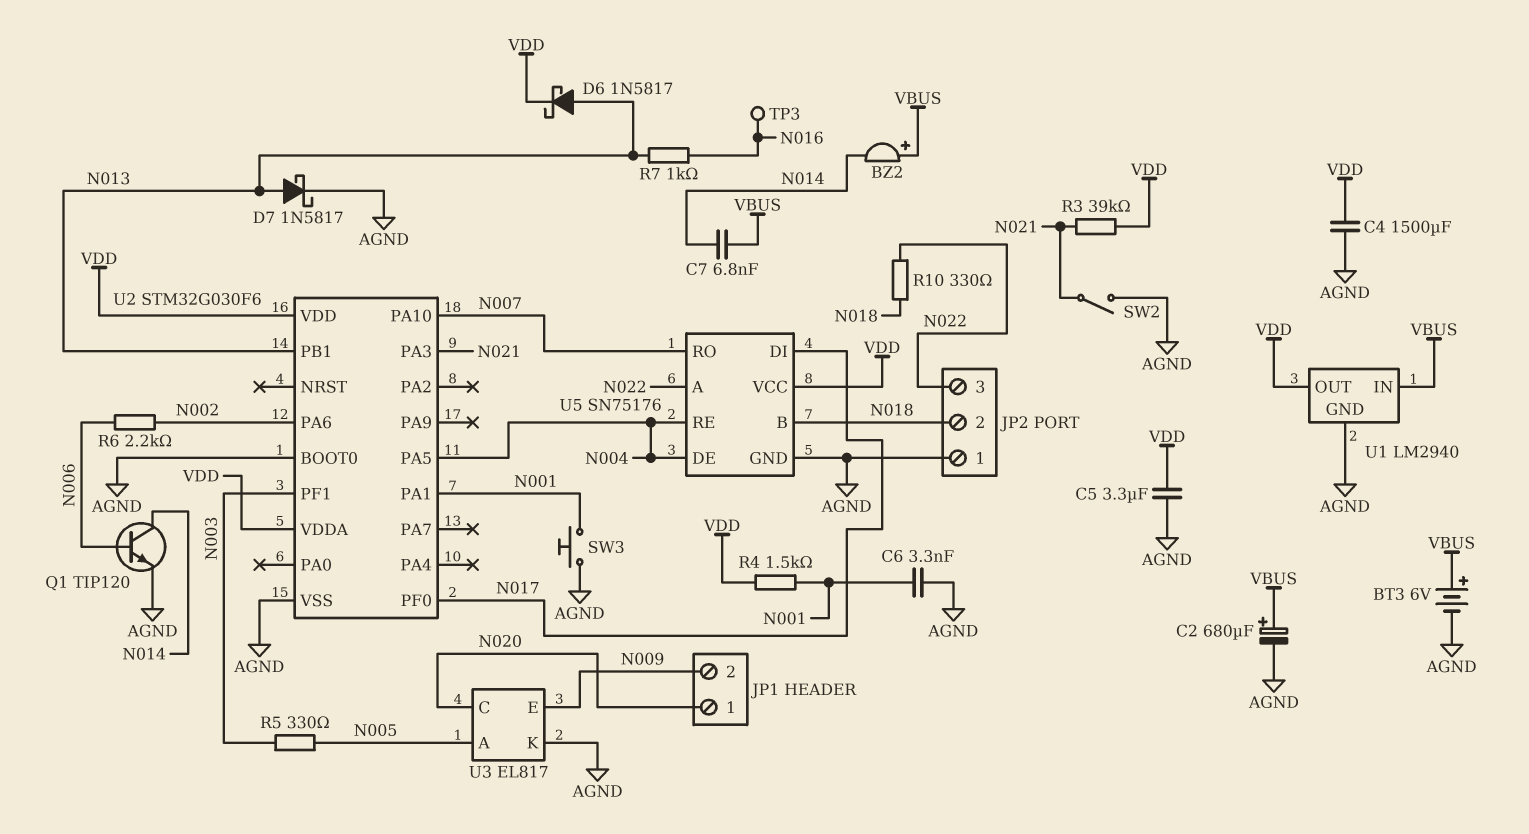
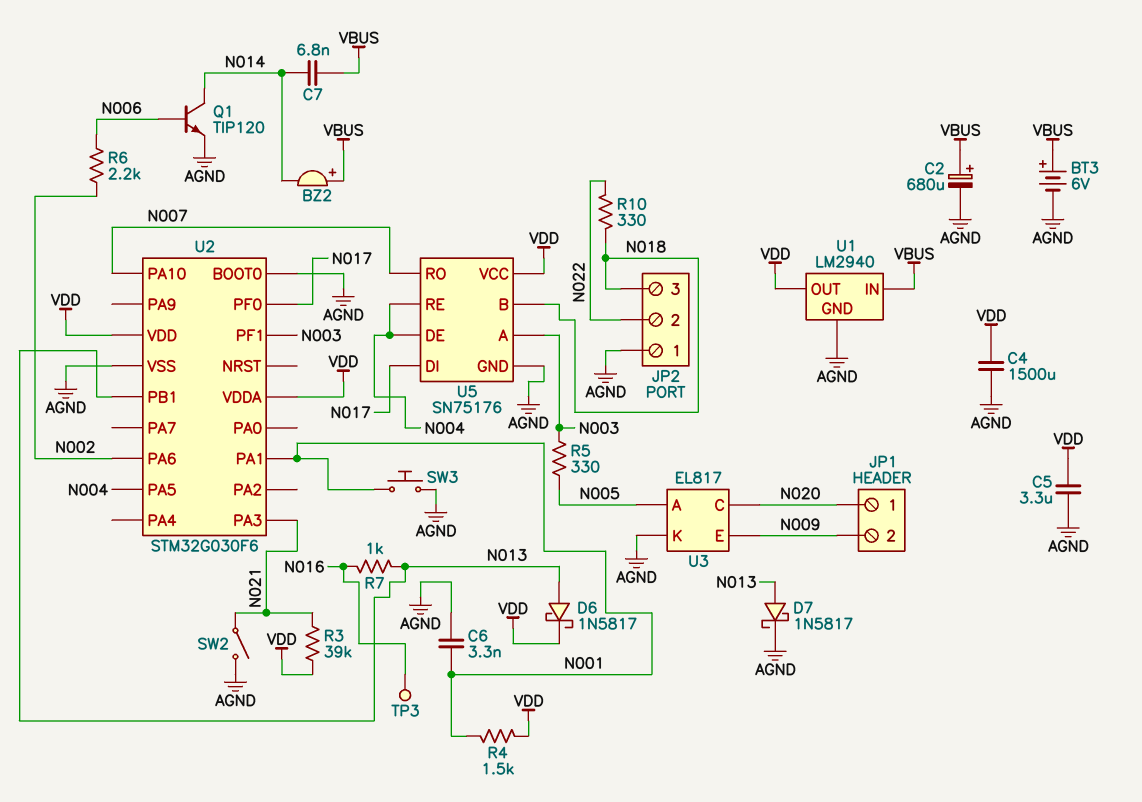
JP2 pin 2: N018 -> N022
JP2 pin 3: N022 -> N018
U5 pin A: N022 -> N003

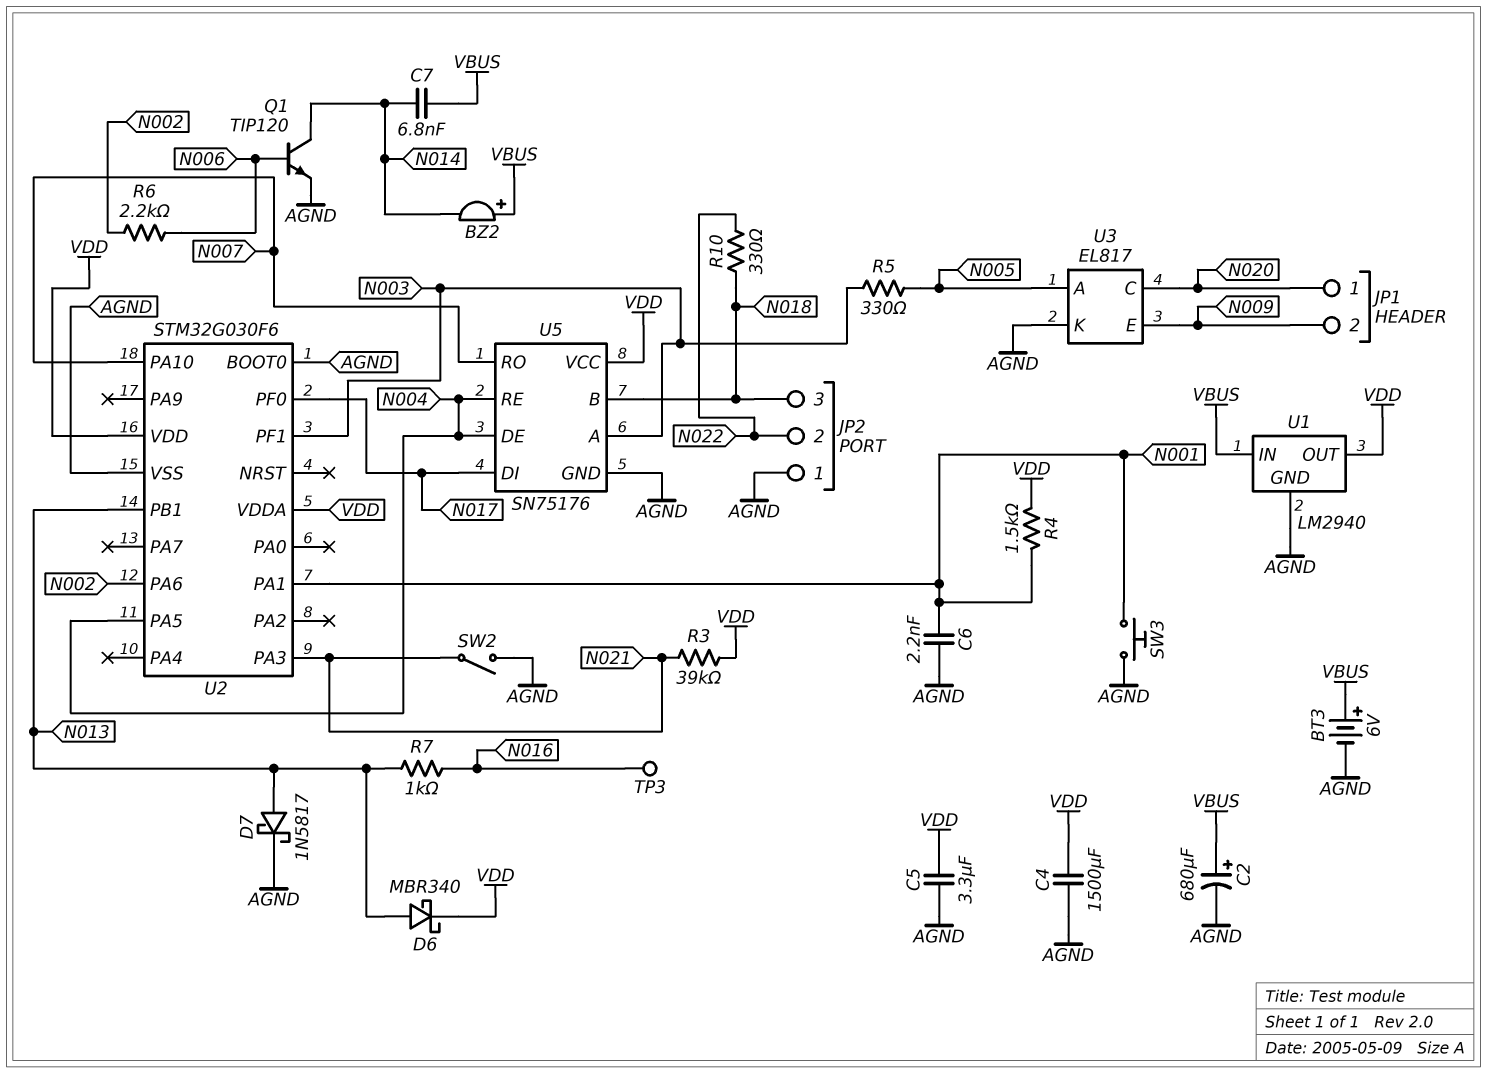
C6: 3.3nF (AGND, N001) -> 2.2nF (AGND, N001)
D6: schottky 1N5817 (A N013, K VDD) -> schottky MBR340 (A N013, K VDD)

